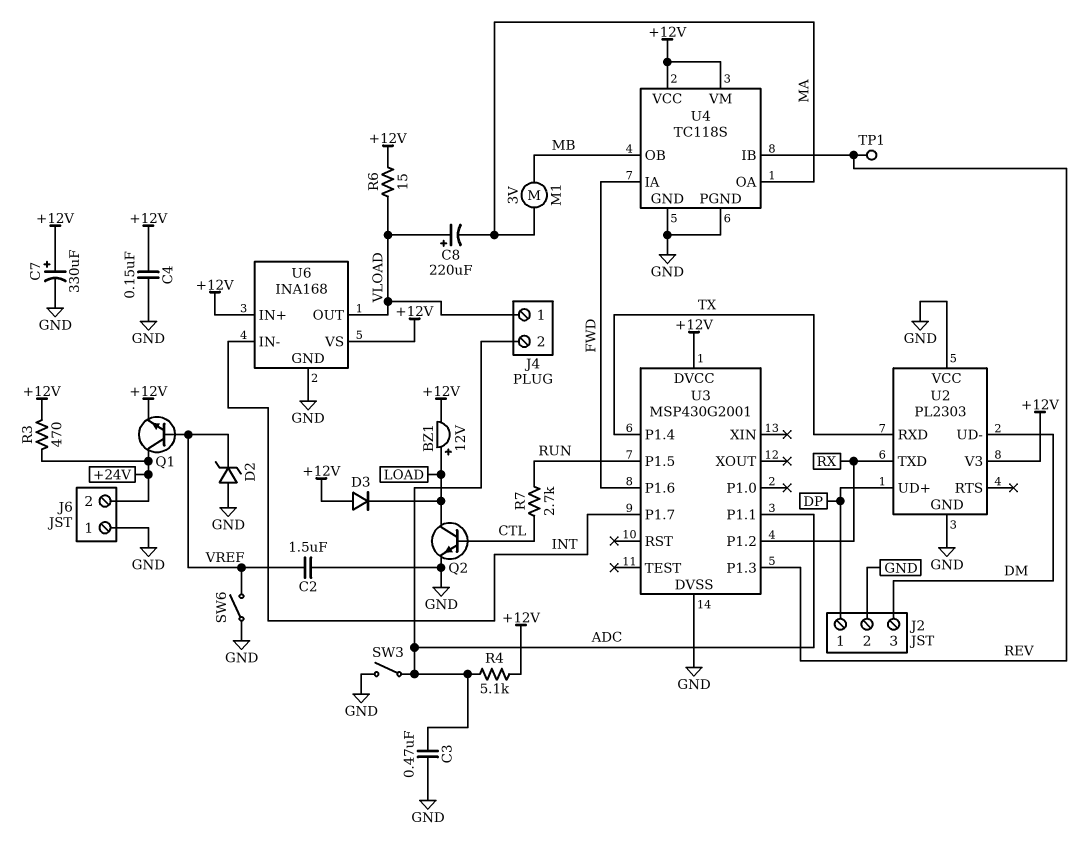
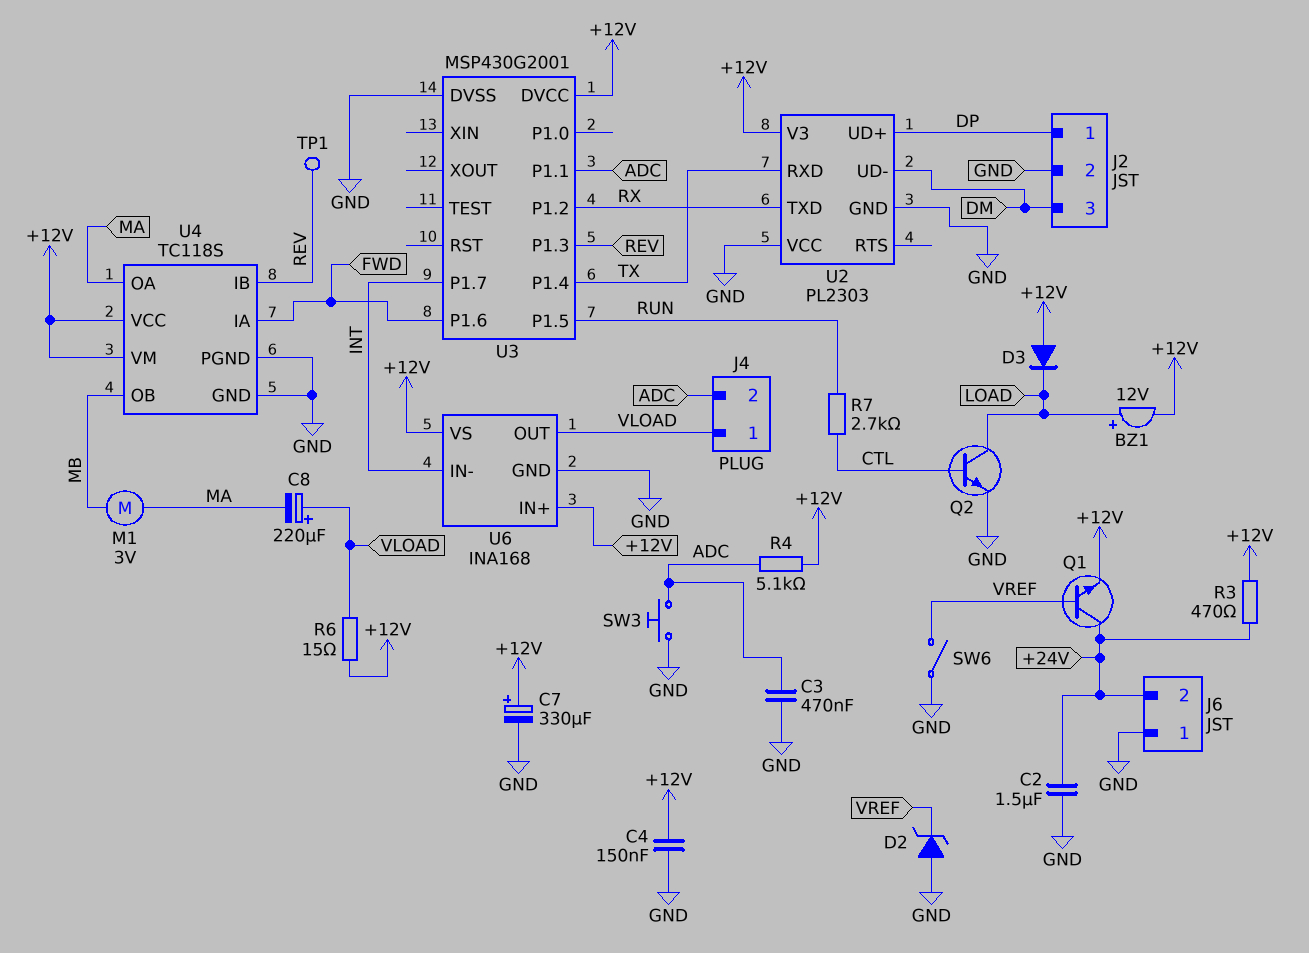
C2: 1.5uF (GND, VREF) -> 1.5uF (+24V, GND)
SW3: switch (ADC, GND) -> button (ADC, GND)

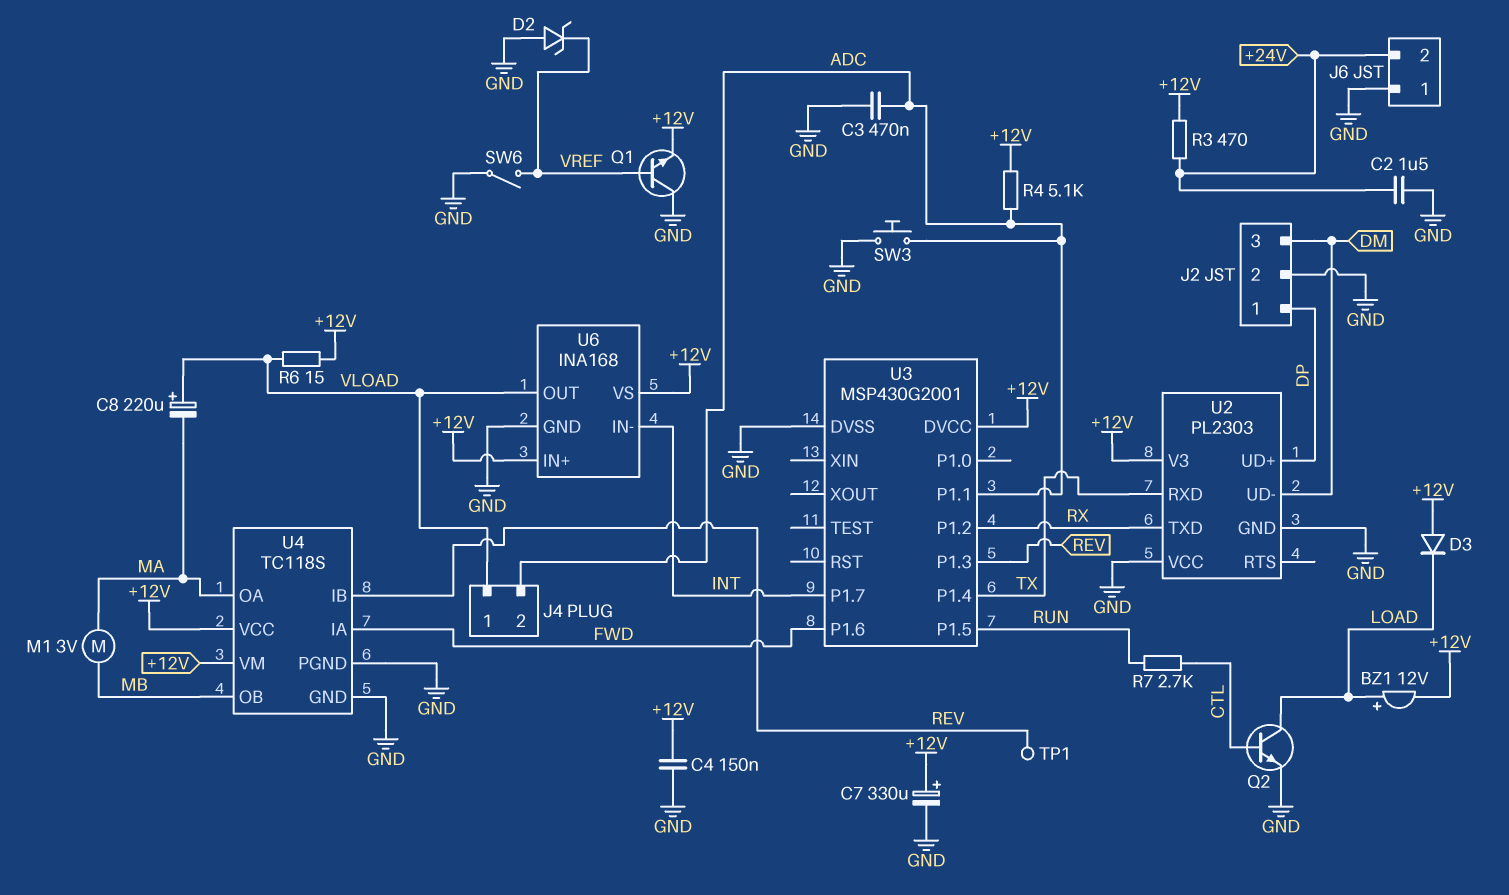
Q1: NPN (B VREF, C +24V, E +12V) -> NPN (B VREF, C GND, E +12V)

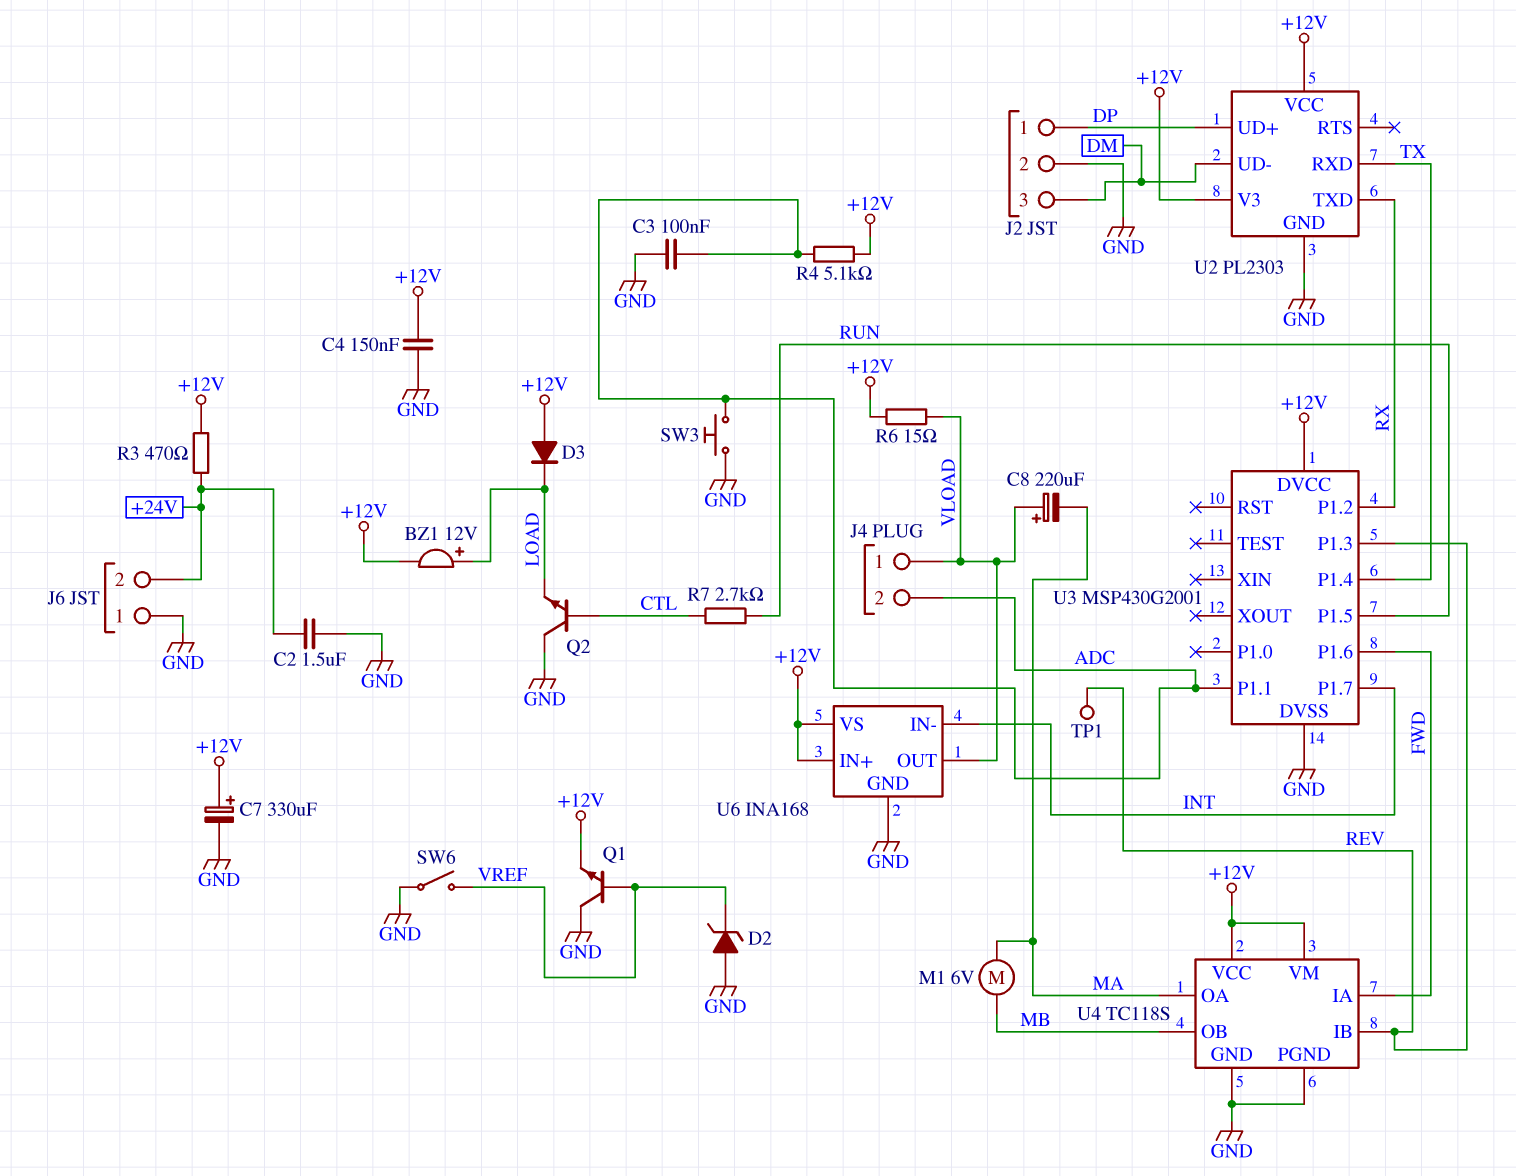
C3: 470nF (ADC, GND) -> 100nF (ADC, GND)
M1: motor 3V (MA, MB) -> motor 6V (MA, MB)
Q2: NPN (B CTL, C LOAD, E GND) -> NPN (B CTL, C GND, E LOAD)
U2 pin VCC: GND -> +12V

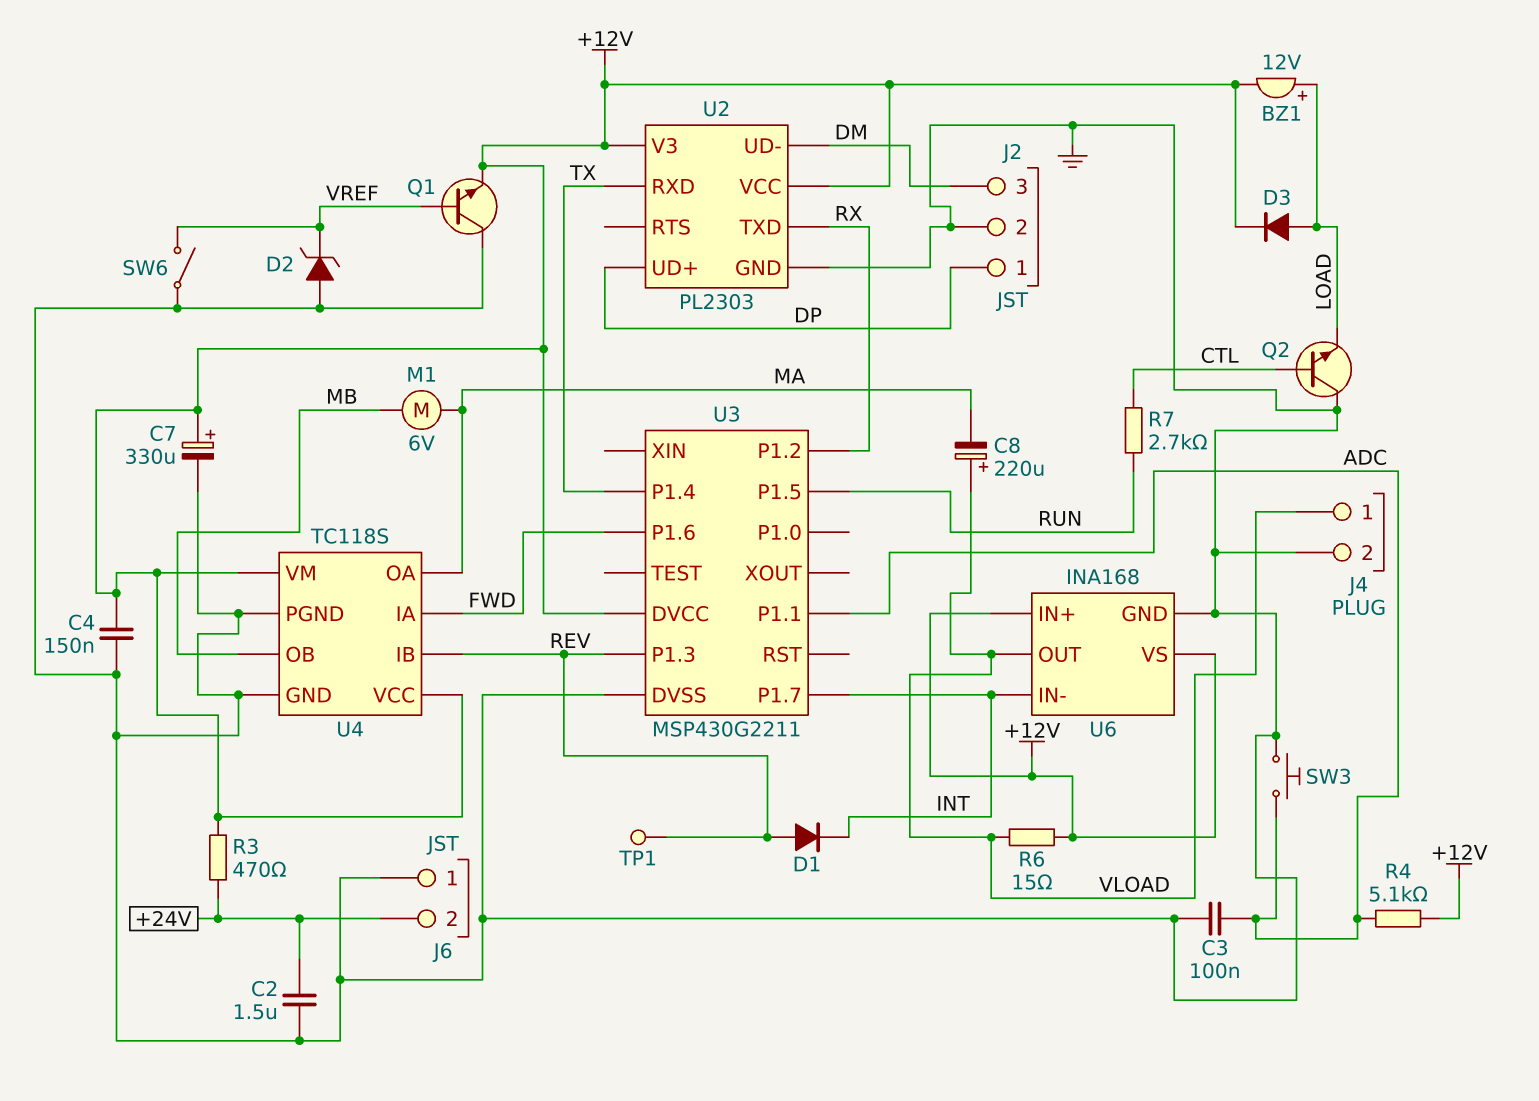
D1: none -> diode (A REV, K INT)
D3: diode (A +12V, K LOAD) -> diode (A LOAD, K +12V)
J4 pin 2: ADC -> GND
U3: MSP430G2001 -> MSP430G2211

